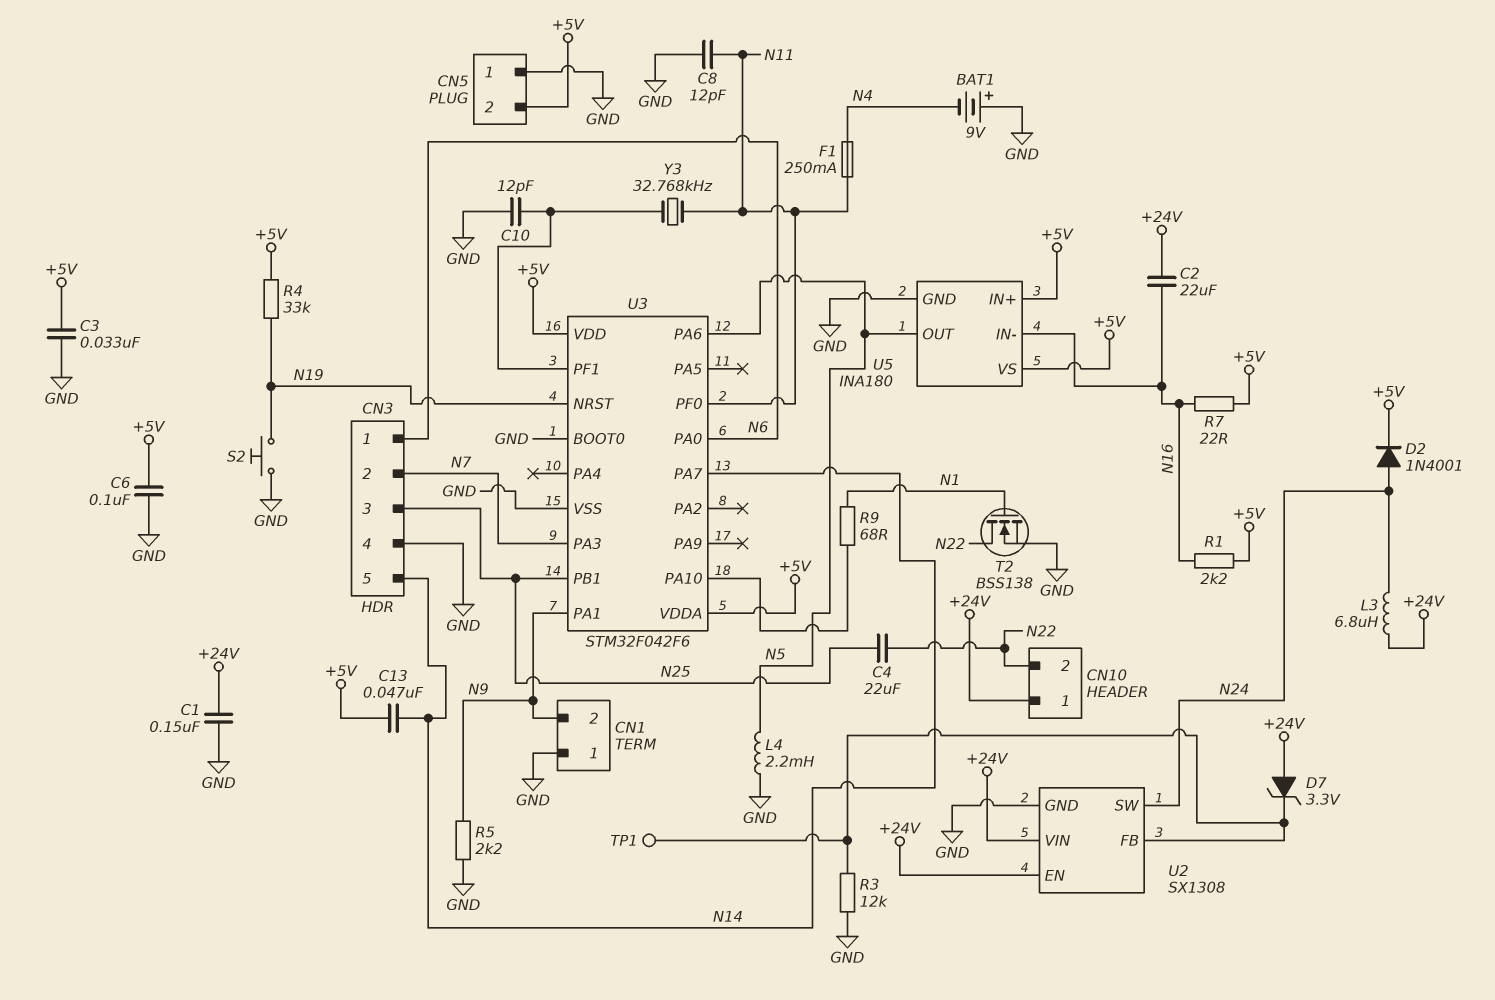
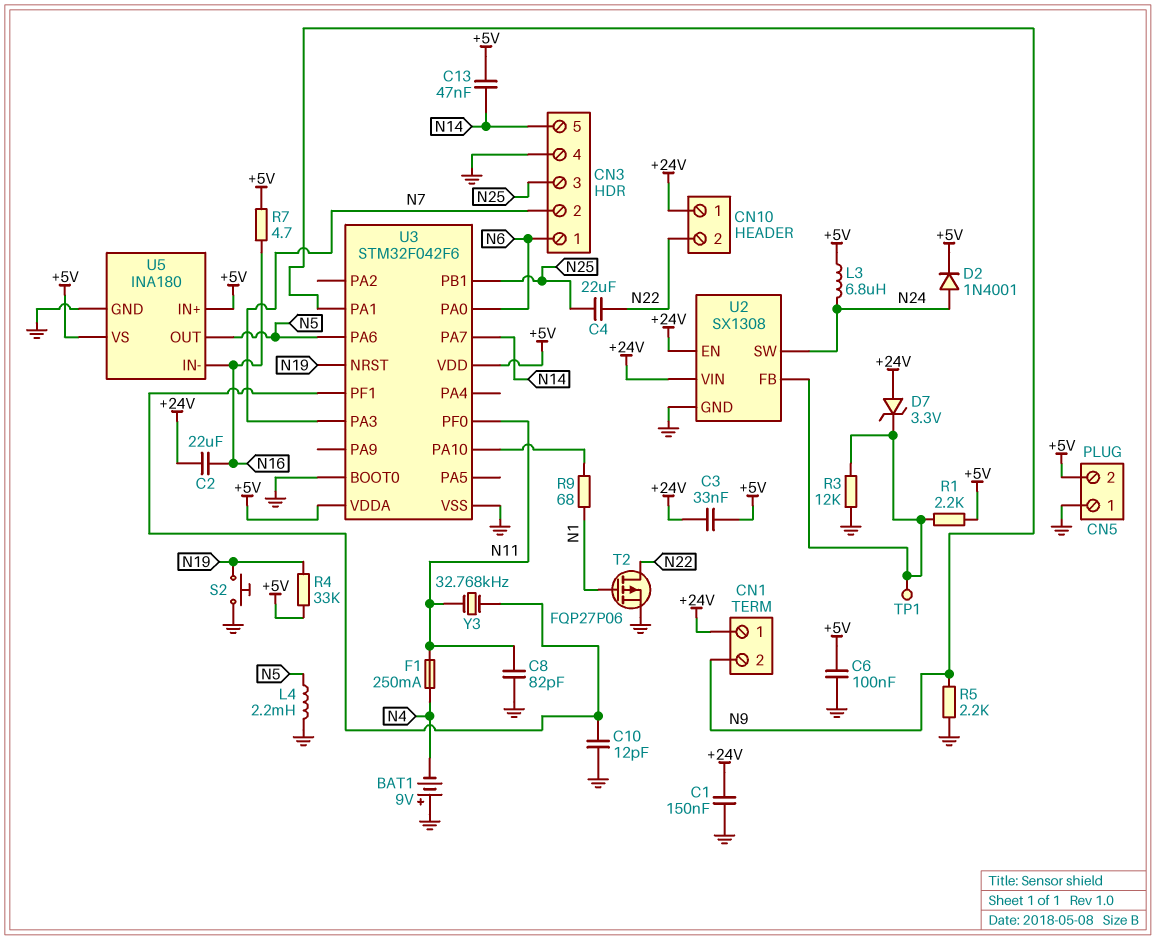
C3: 33nF (+5V, GND) -> 33nF (+5V, +24V)
C8: 12pF (GND, N11) -> 82pF (GND, N11)
CN1 pin 1: GND -> +24V
L3: 6.8uH (+24V, N24) -> 6.8uH (+5V, N24)
R1: 2.2k (+5V, N16) -> 2.2k (+5V, U2/FB)
R7: 22 (+5V, N16) -> 4.7 (+5V, N16)
T2: NMOS BSS138 (G N1, D N22, S GND) -> PMOS FQP27P06 (G N1, D N22, S GND)

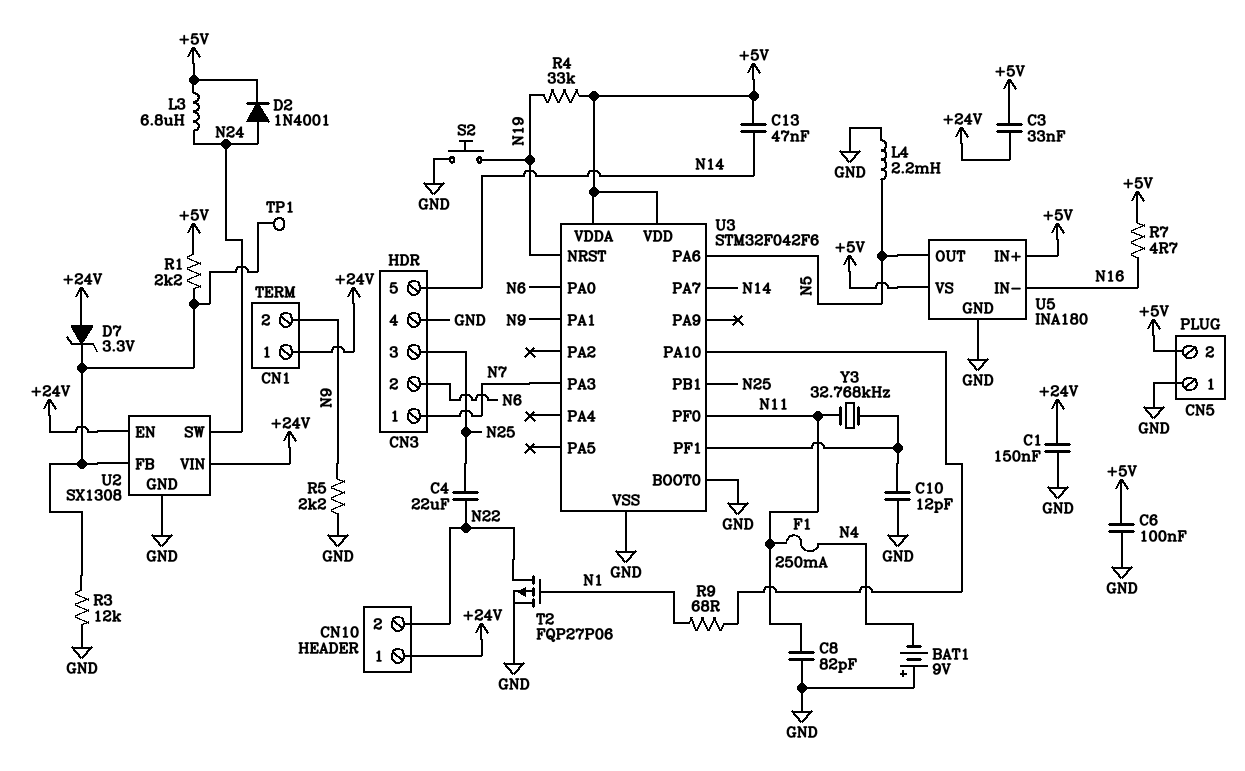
C2: 22uF (+24V, N16) -> none
CN3 pin 1: N6 -> N7
CN3 pin 2: N7 -> N6

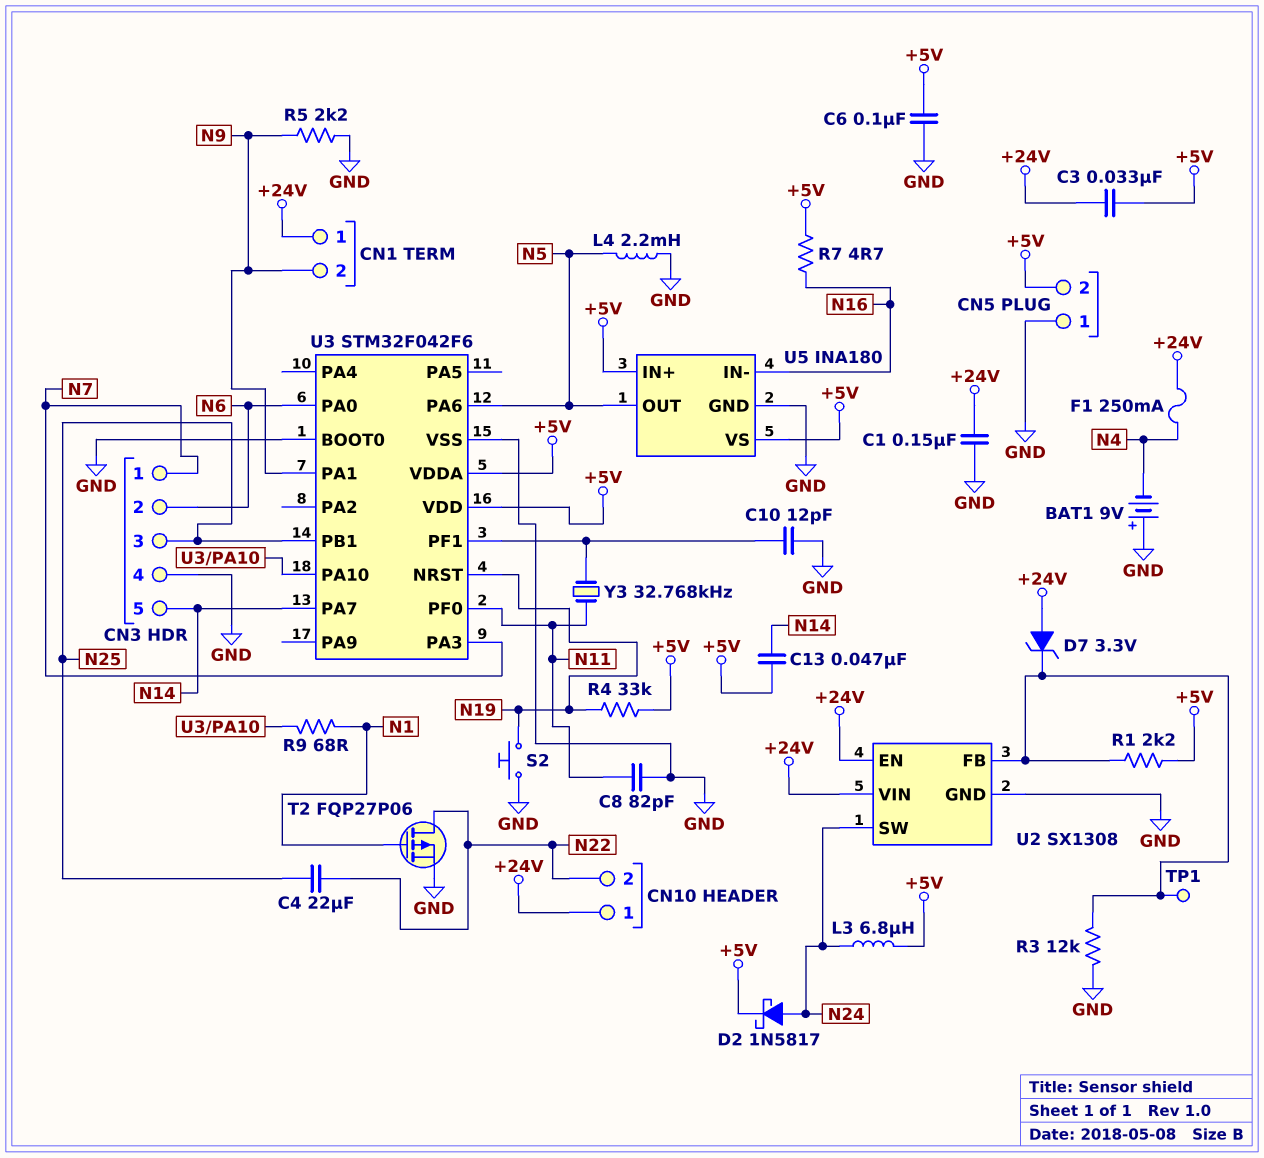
D2: diode 1N4001 (A N24, K +5V) -> schottky 1N5817 (A N24, K +5V)
F1: 250mA (N4, N11) -> 250mA (+24V, N4)

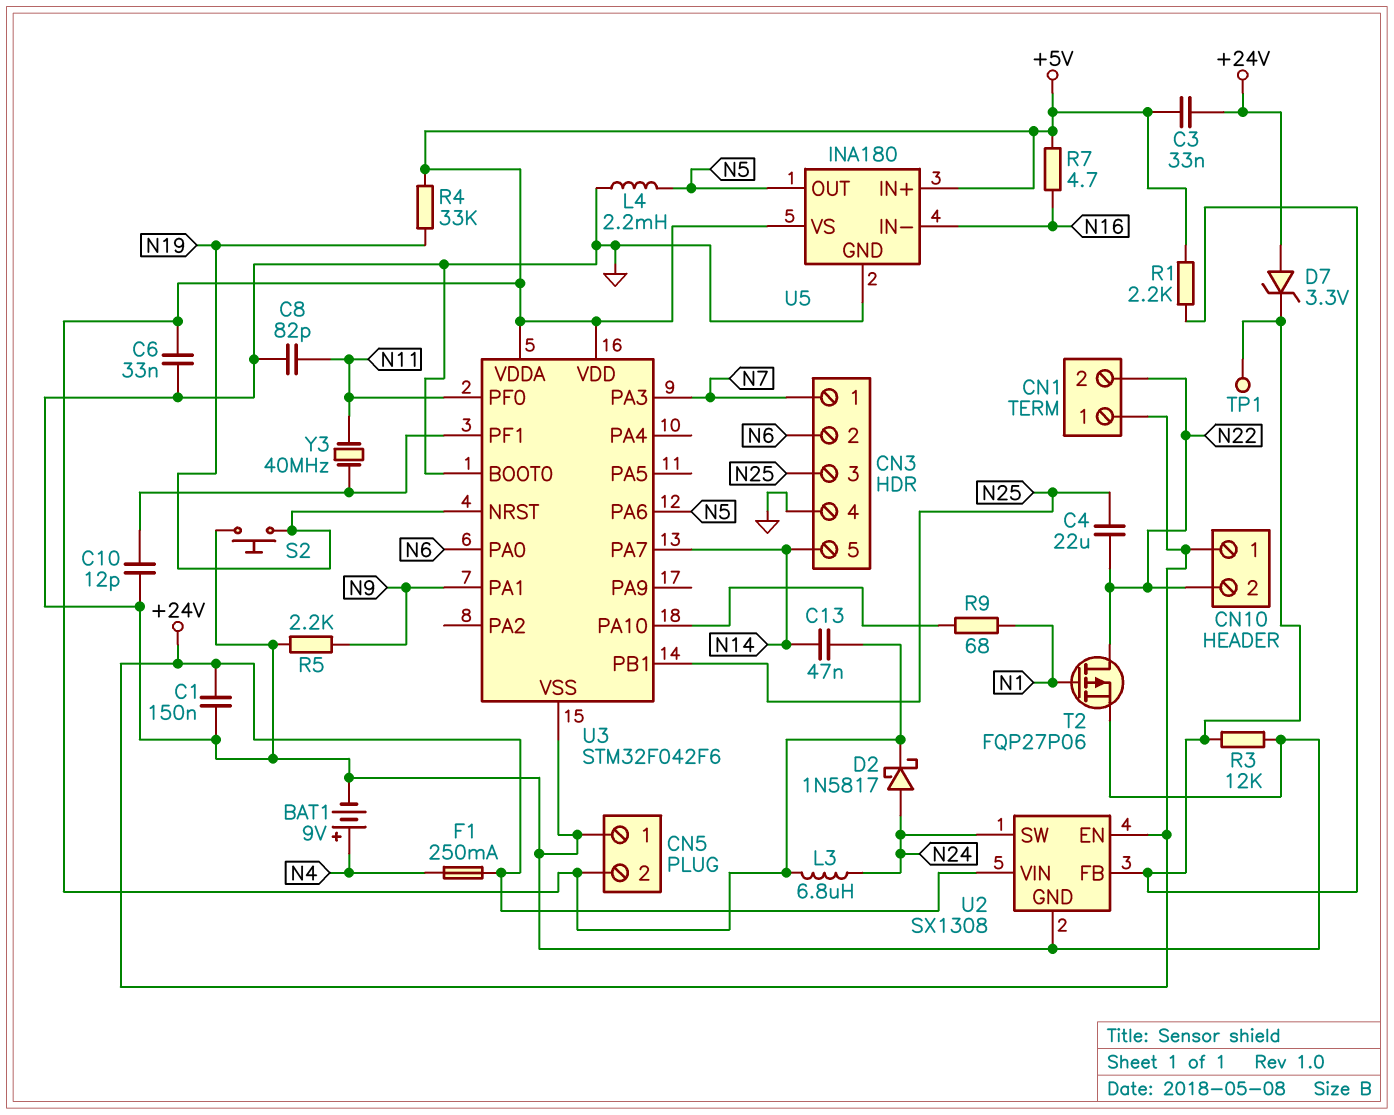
BAT1: 9V (plus GND, minus N4) -> 9V (plus N4, minus GND)
C6: 100nF (+5V, GND) -> 33nF (+5V, GND)
CN1 pin 2: N9 -> N22
Y3: 32.768kHz (N11, U3/PF1) -> 40MHz (N11, U3/PF1)

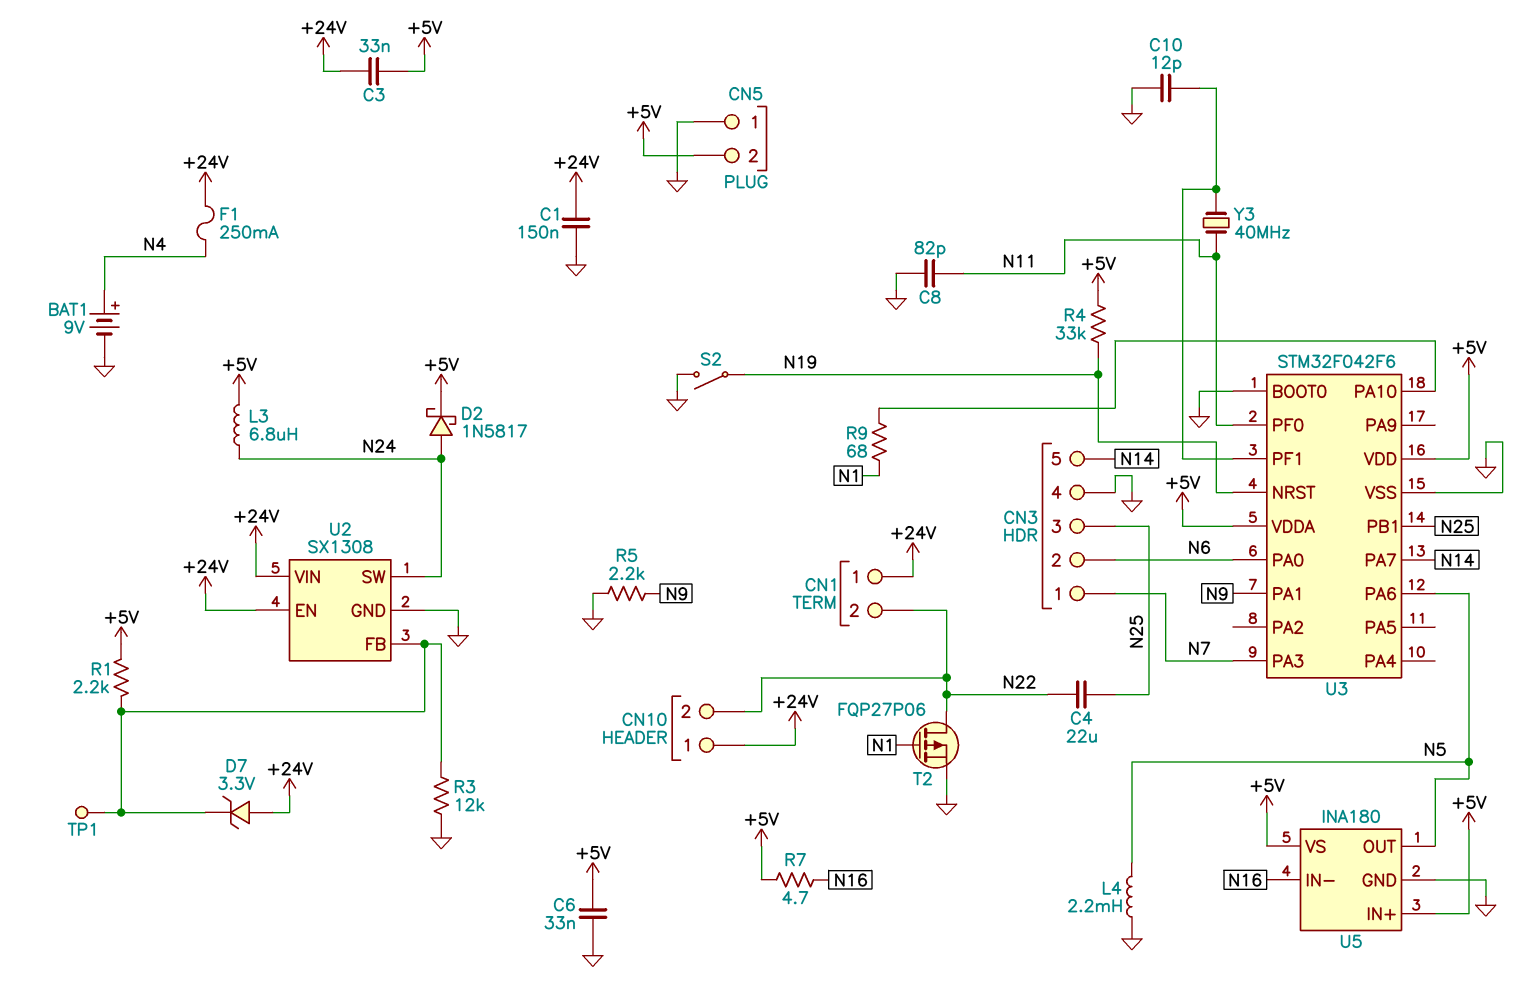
C13: 47nF (+5V, N14) -> none
S2: button (GND, N19) -> switch (GND, N19)

